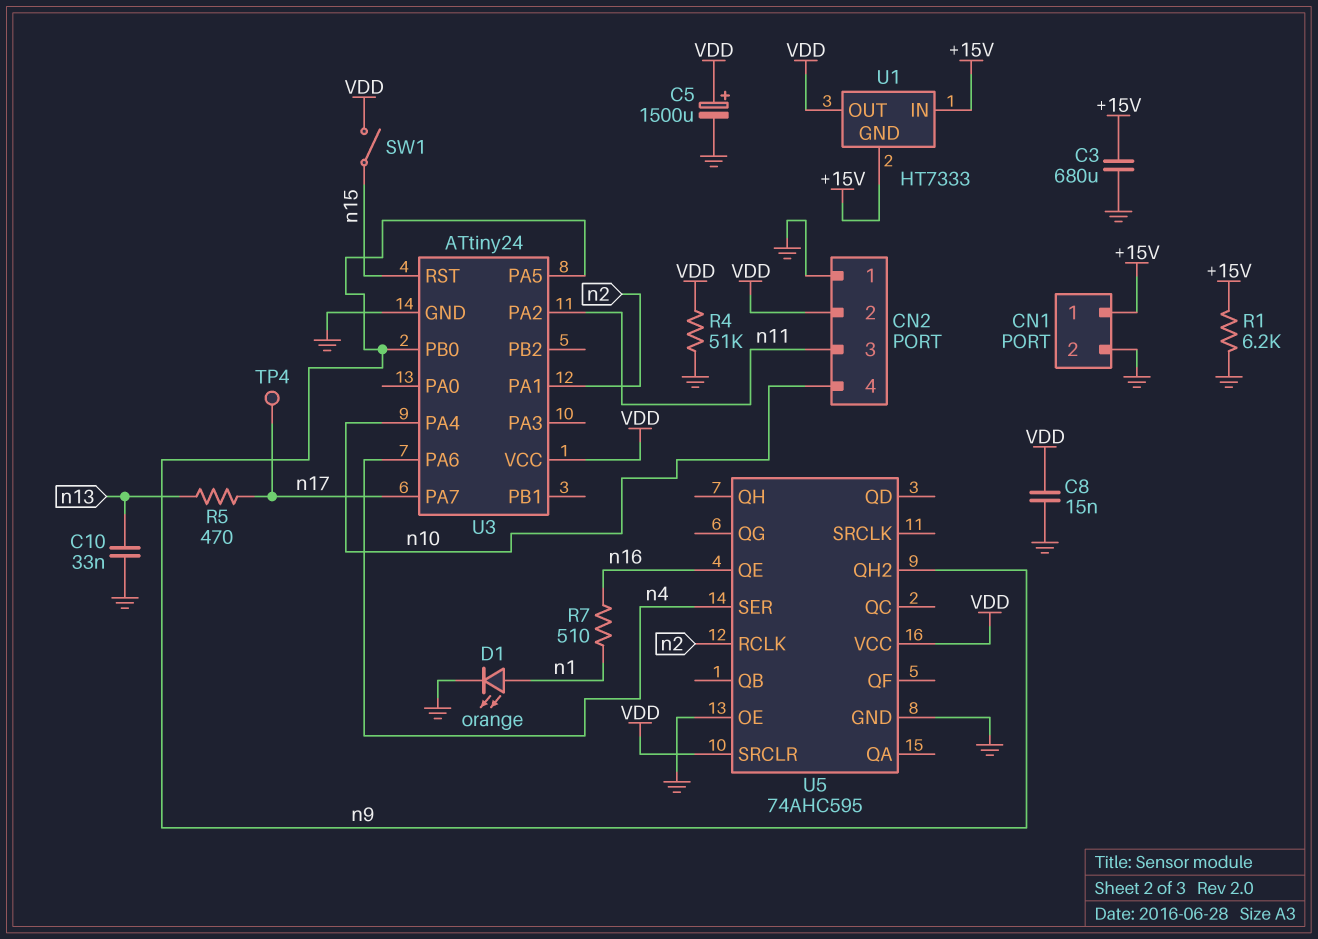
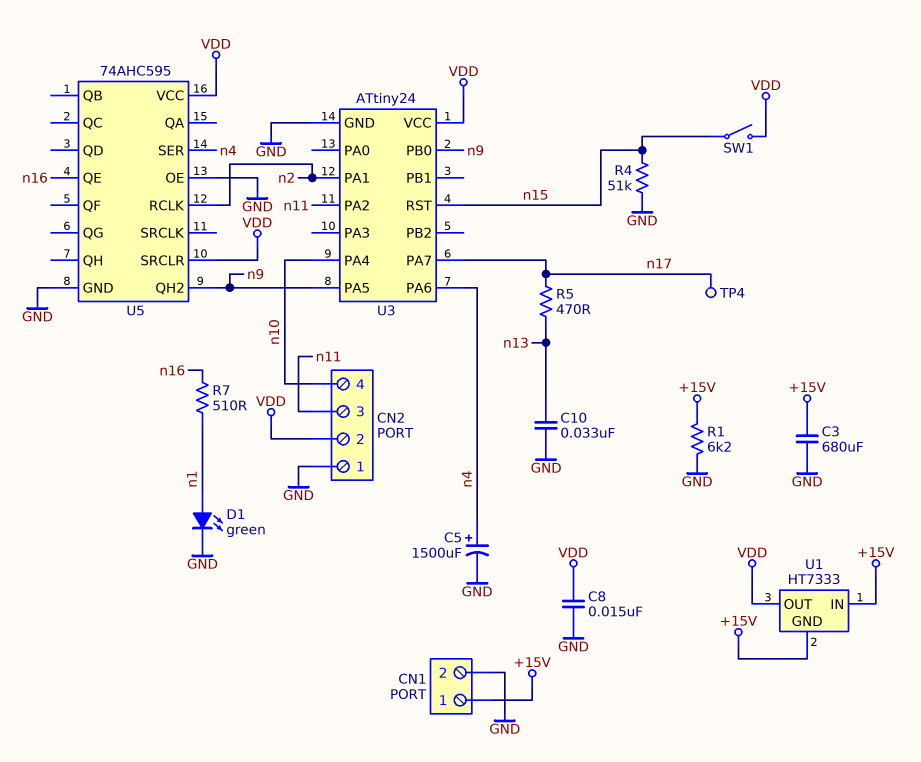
C5: 1500uF (plus VDD, minus GND) -> 1500uF (plus n4, minus GND)
D1: LED orange (A n1, K GND) -> LED green (A n1, K GND)
R4: 51k (GND, VDD) -> 51k (GND, n15)

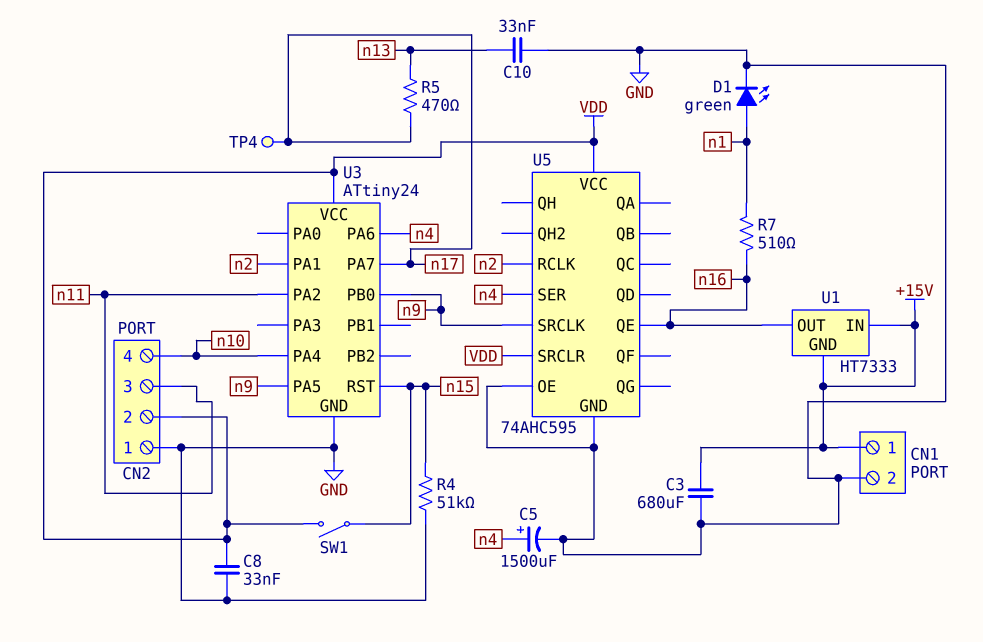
C8: 15nF (GND, VDD) -> 33nF (GND, VDD)
R1: 6.2k (+15V, GND) -> none
U1 pin OUT: VDD -> n16
U5 pin QH2: n9 -> none
U5 pin SRCLK: none -> n9

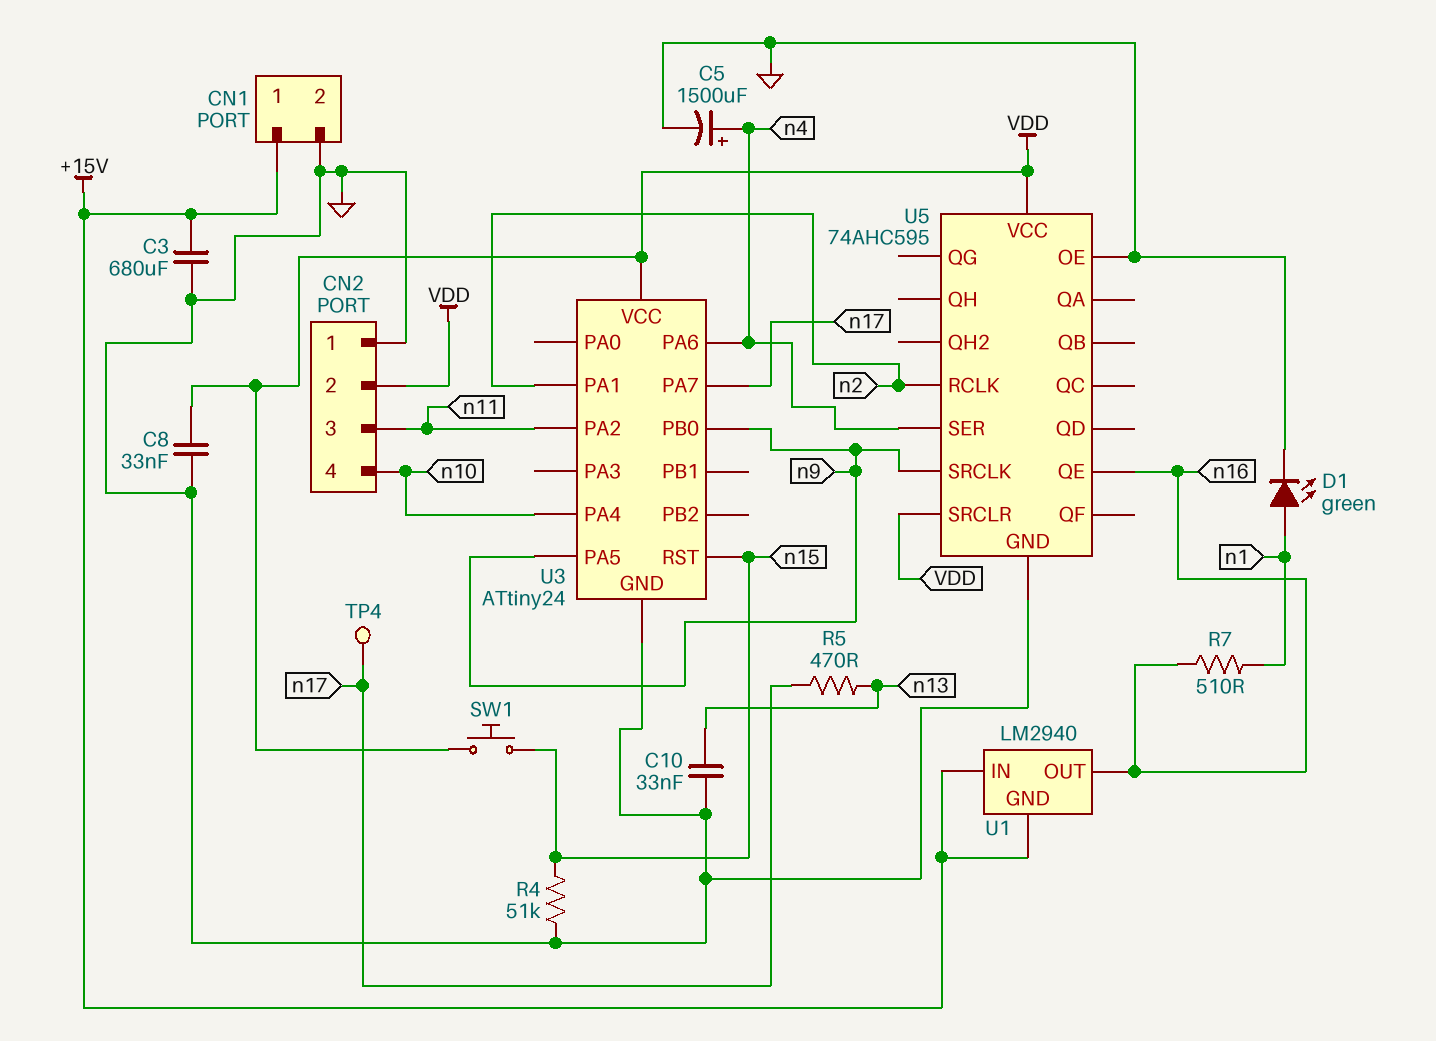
SW1: switch (VDD, n15) -> button (VDD, n15)
U1: HT7333 -> LM2940

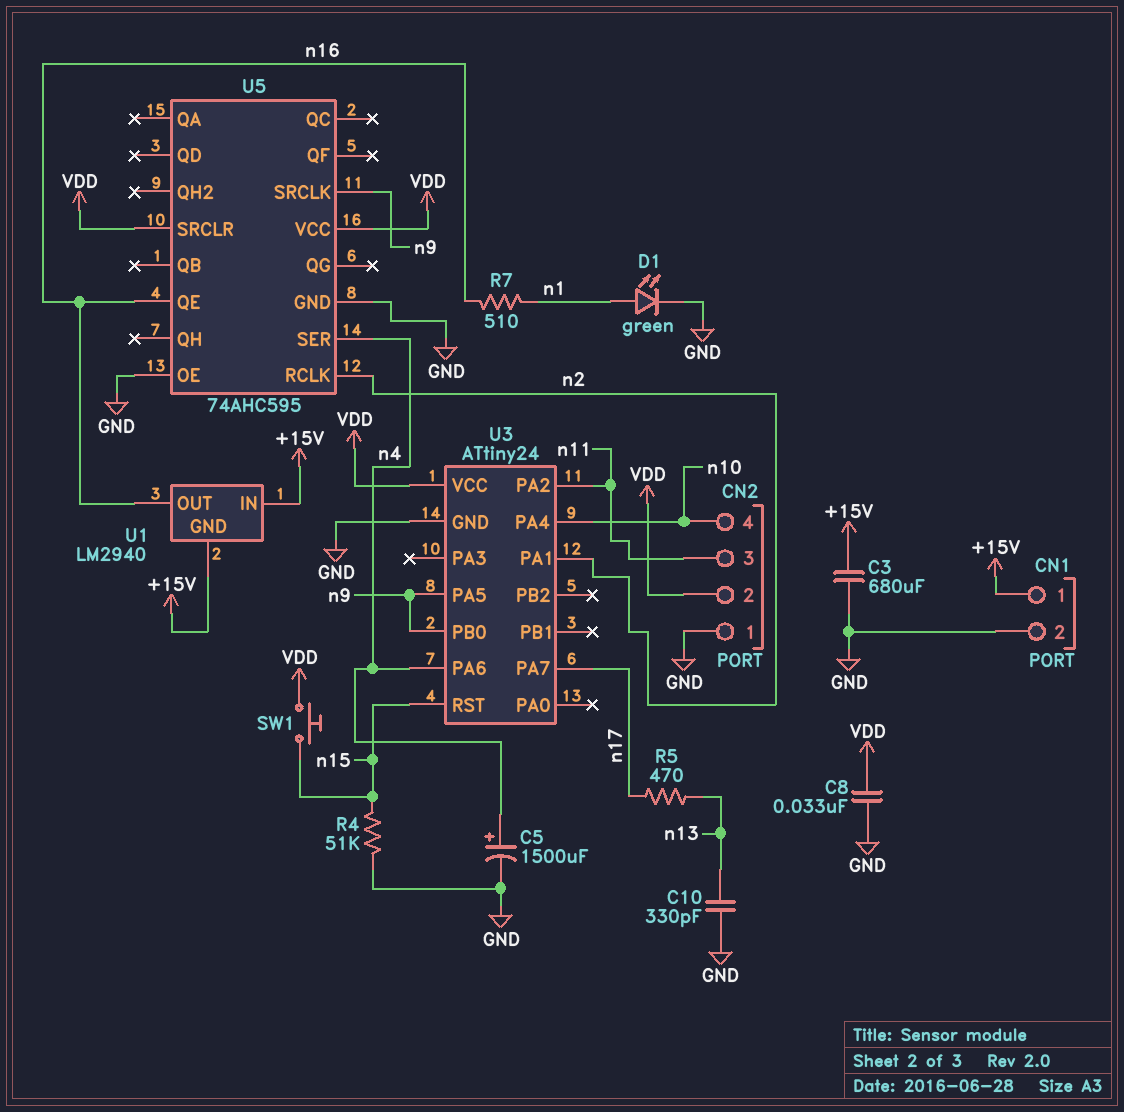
C10: 33nF (GND, n13) -> 330pF (GND, n13)
TP4: test point (n17) -> none

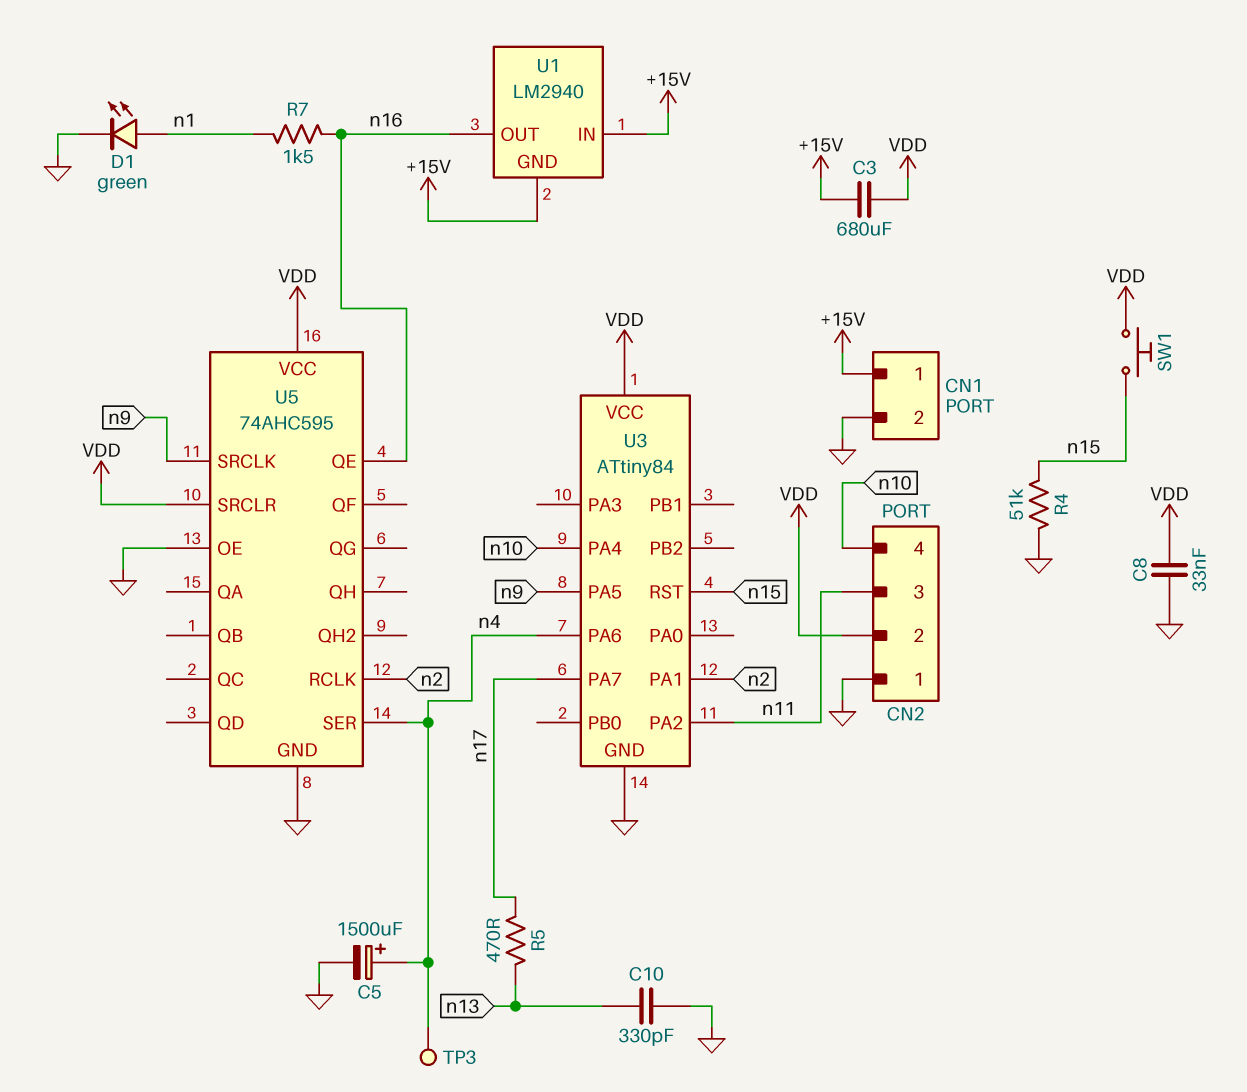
C3: 680uF (+15V, GND) -> 680uF (+15V, VDD)
R7: 510 (n1, n16) -> 1.5k (n1, n16)
TP3: none -> test point (n4)
U3: ATtiny24 -> ATtiny84
U3 pin PB0: n9 -> none

